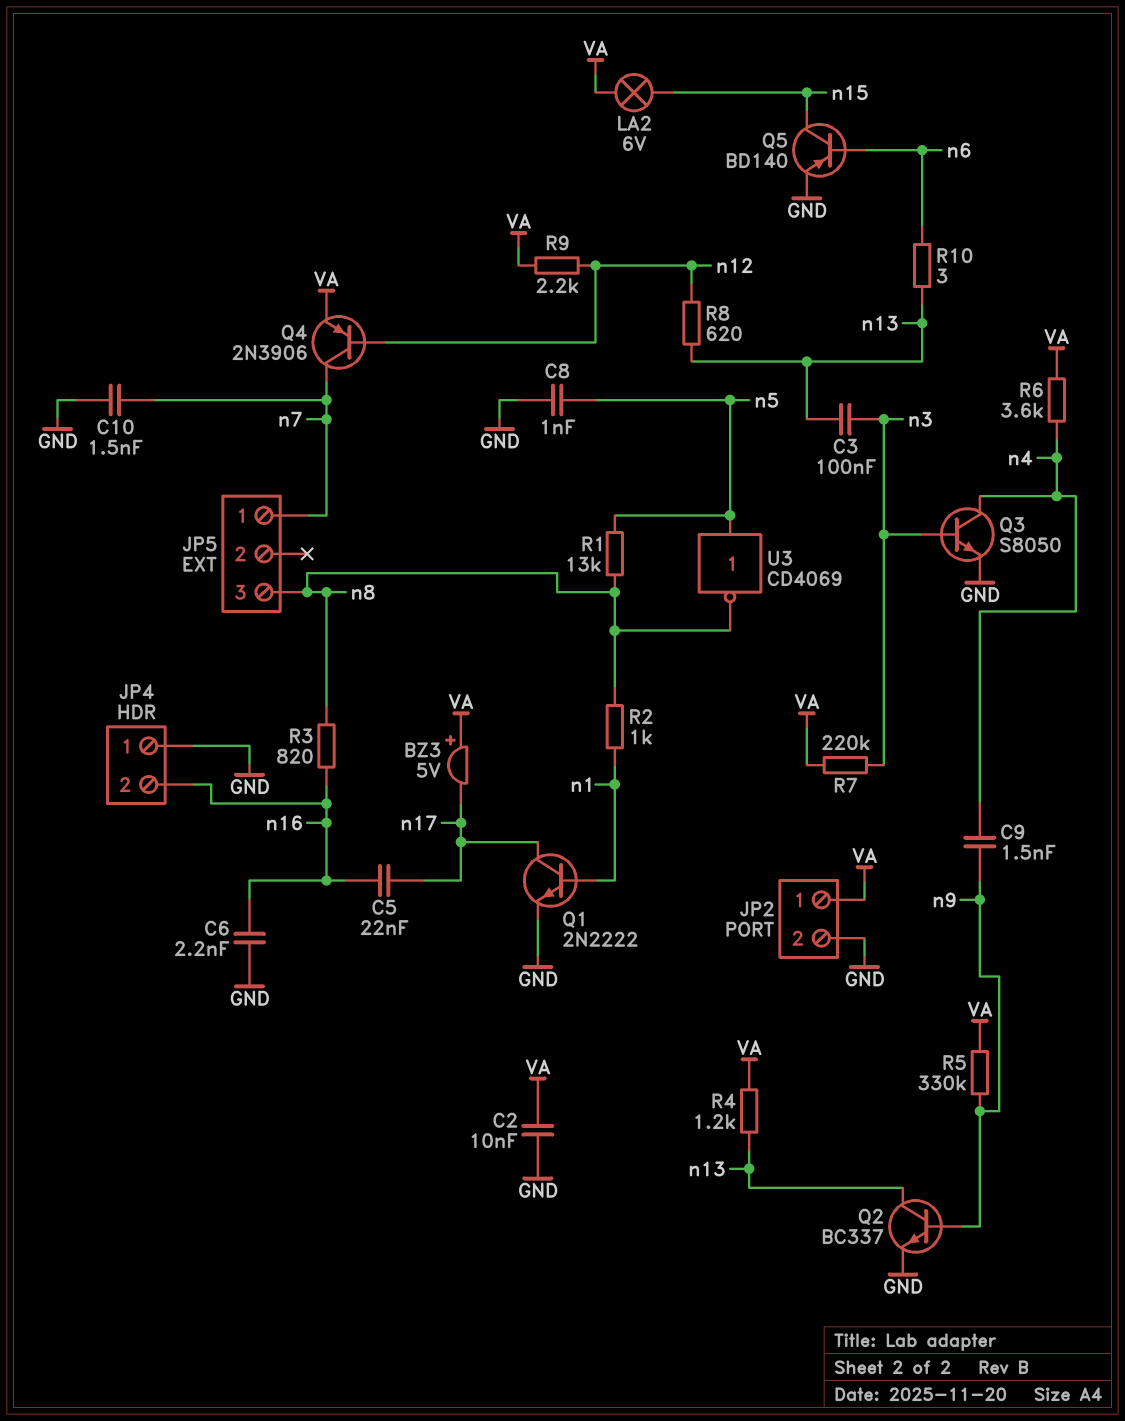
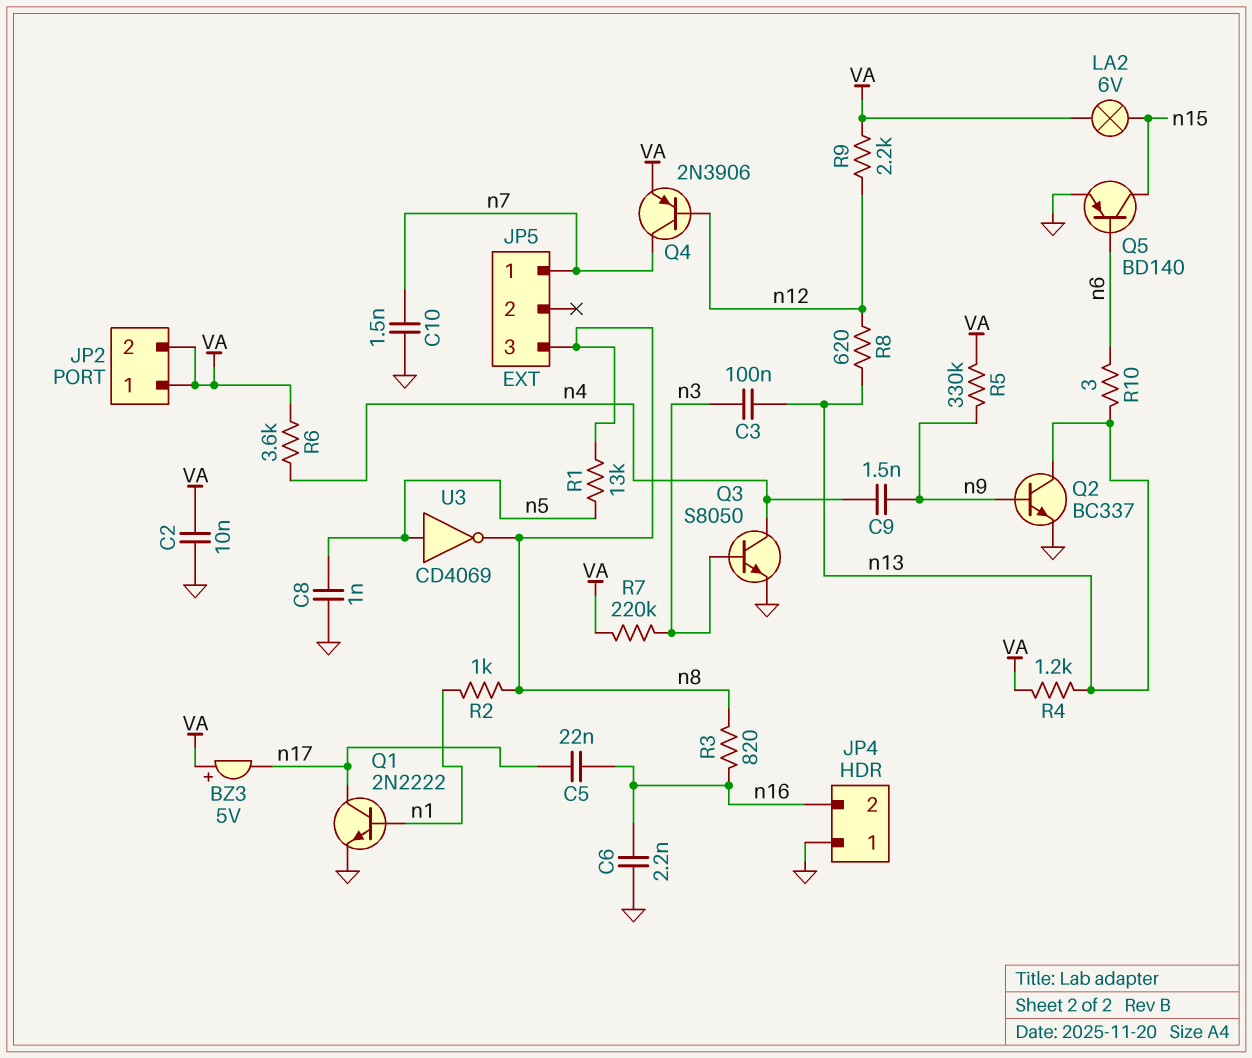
JP2 pin 2: GND -> VA

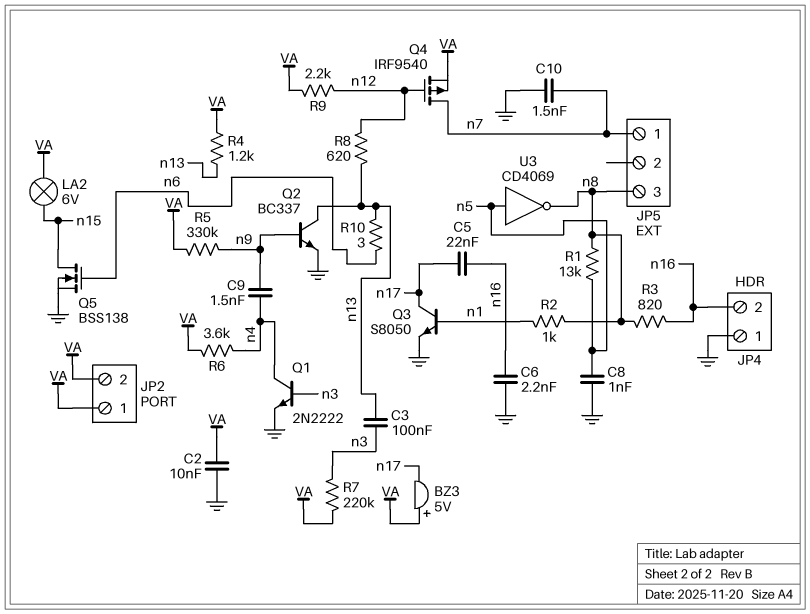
Q1: NPN 2N2222 (B n1, C n17, E GND) -> NPN 2N2222 (B n3, C n4, E GND)
Q3: NPN S8050 (B n3, C n4, E GND) -> NPN S8050 (B n1, C n17, E GND)
Q4: PNP 2N3906 (B n12, C n7, E VA) -> PMOS IRF9540 (G n12, D n7, S VA)
Q5: PNP BD140 (B n6, C n15, E GND) -> NMOS BSS138 (G n6, D n15, S GND)

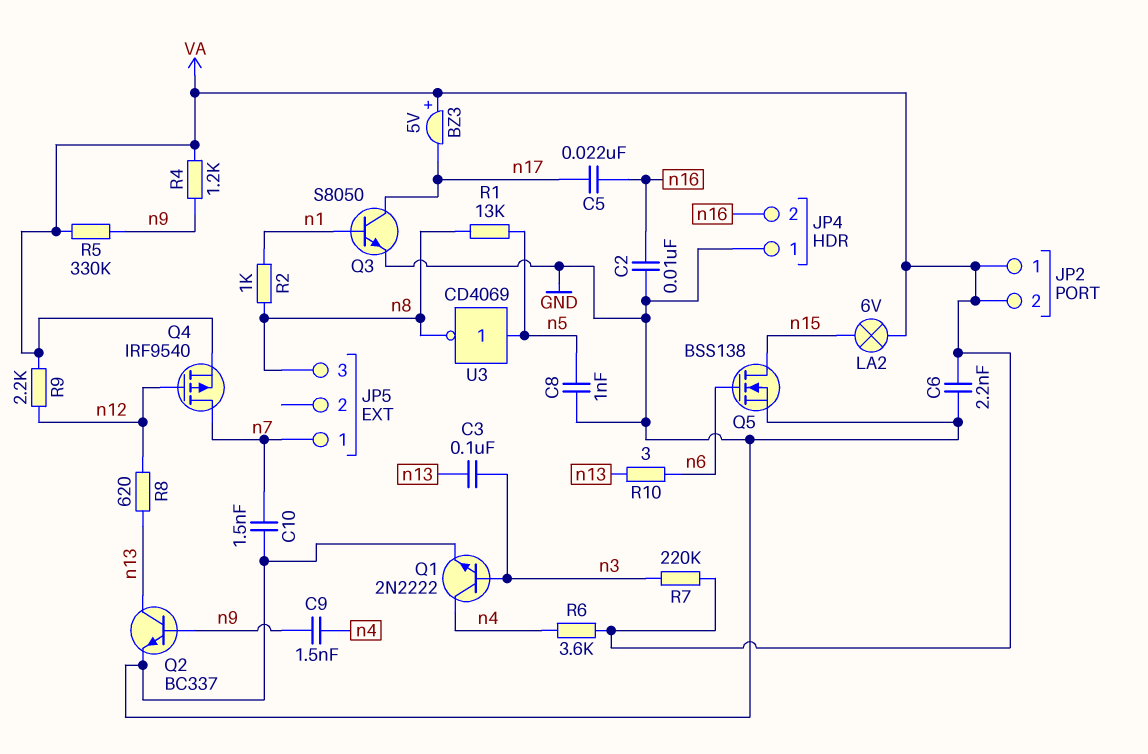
C2: 10nF (GND, VA) -> 10nF (GND, n16)
C6: 2.2nF (GND, n16) -> 2.2nF (GND, VA)
R3: 820 (n8, n16) -> none
R4: 1.2k (VA, n13) -> 1.2k (VA, n9)

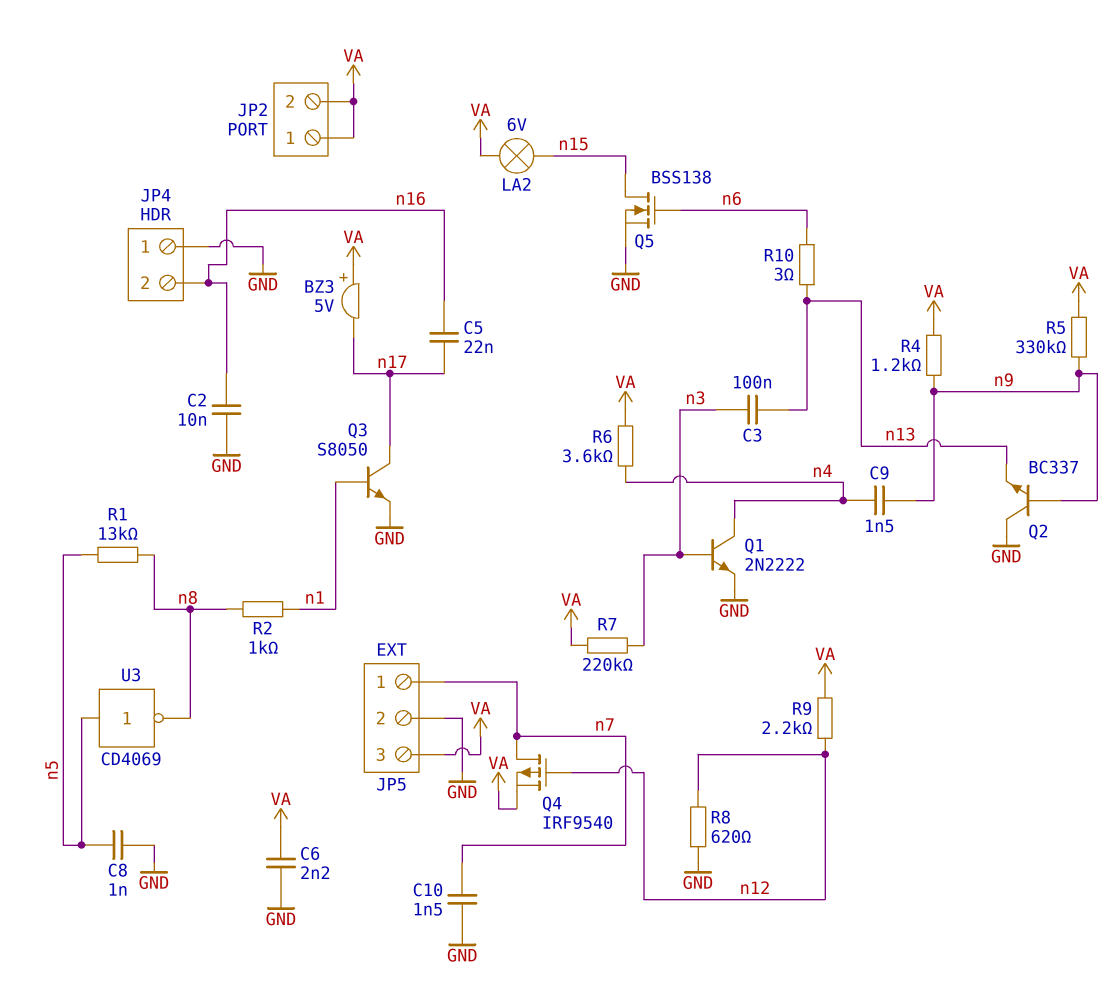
JP5 pin 2: none -> GND
JP5 pin 3: n8 -> VA
Q2: NPN BC337 (B n9, C n13, E GND) -> NPN BC337 (B n9, C GND, E n13)
R8: 620 (n12, n13) -> 620 (GND, n12)

